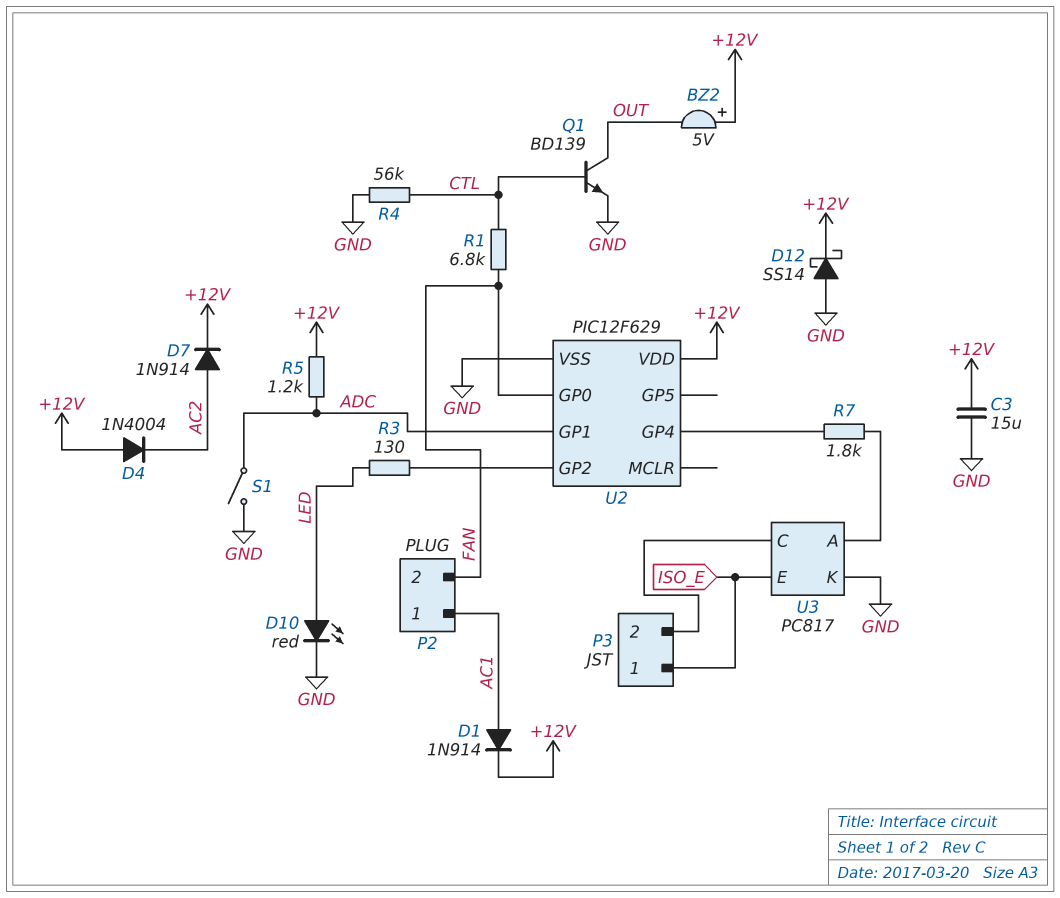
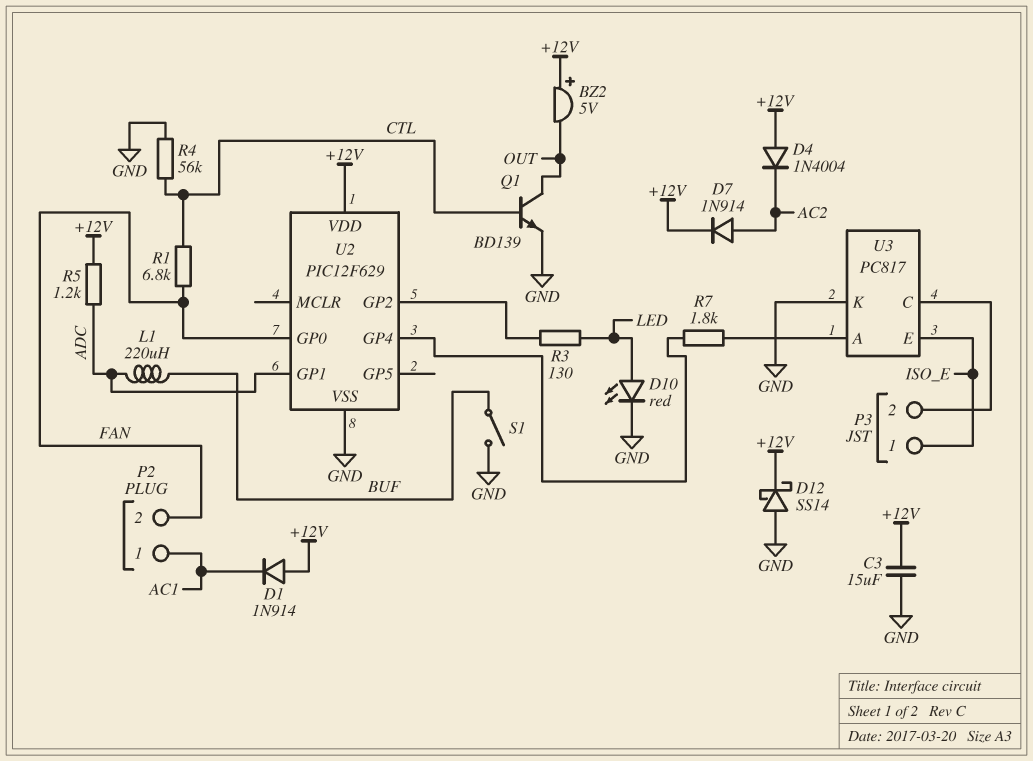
D1: diode 1N914 (A AC1, K +12V) -> diode 1N914 (A +12V, K AC1)
L1: none -> 220uH (ADC, BUF)
S1: switch (ADC, GND) -> switch (BUF, GND)

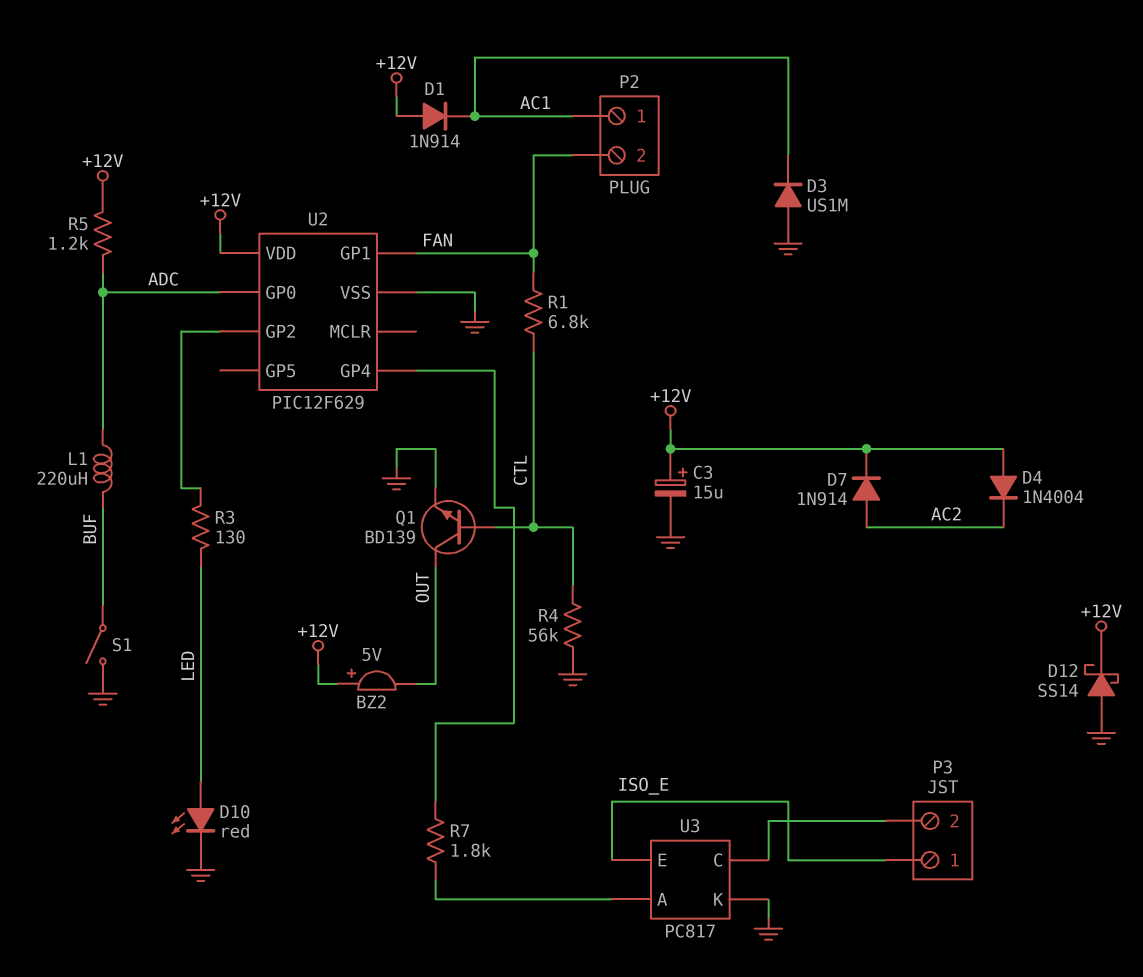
C3: 15uF (+12V, GND) -> 15uF (plus +12V, minus GND)
D3: none -> diode US1M (A GND, K AC1)
U2 pin GP0: FAN -> ADC
U2 pin GP1: ADC -> FAN

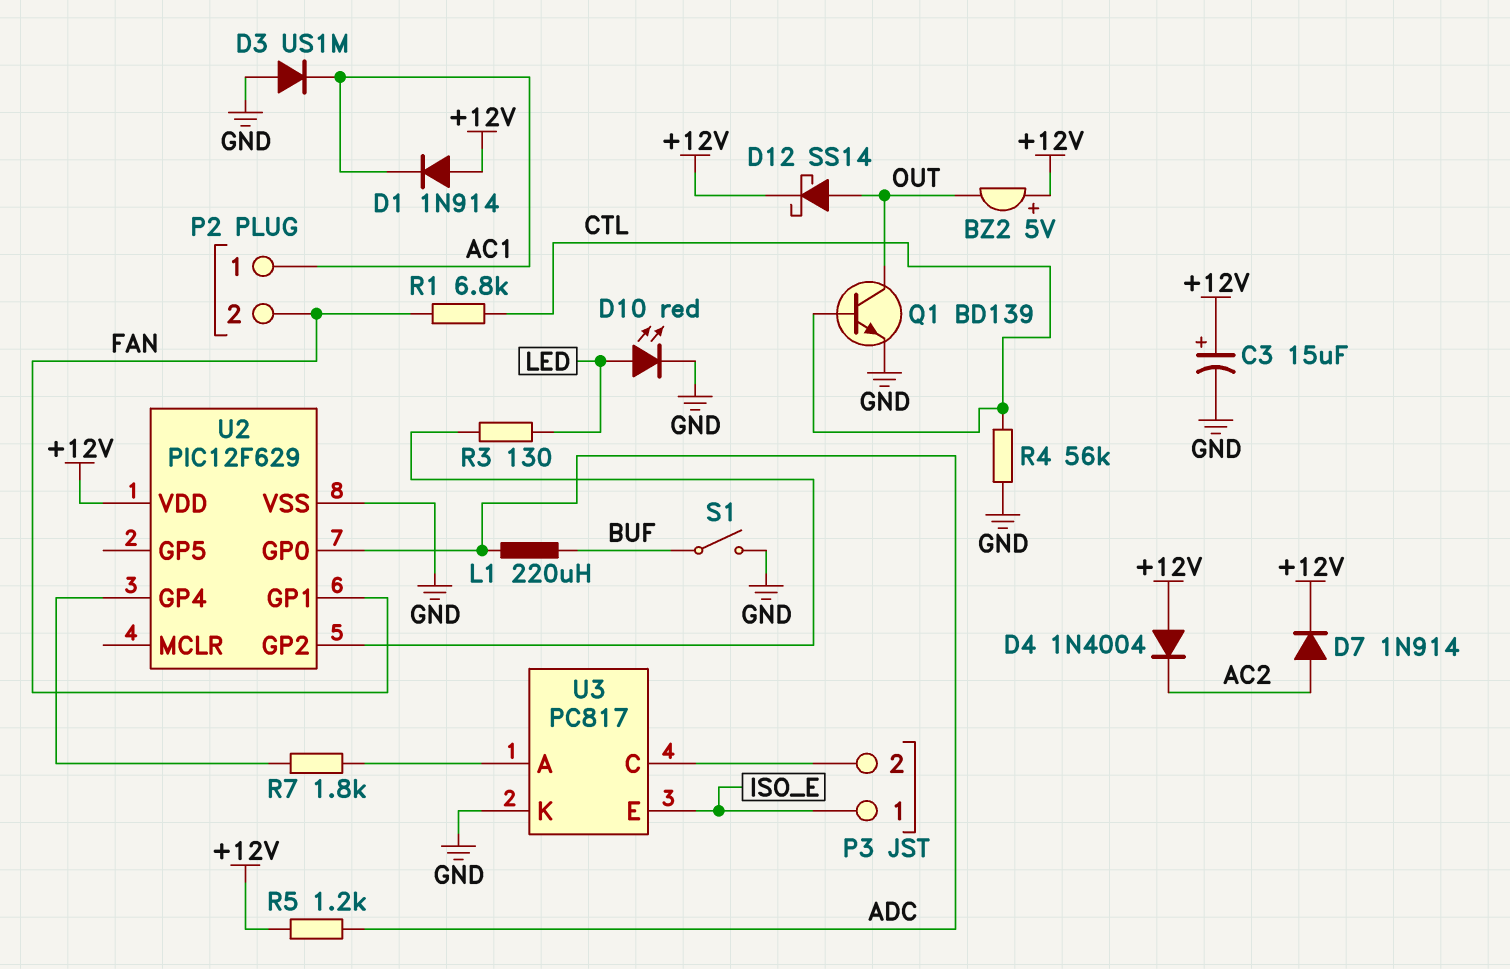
D12: schottky SS14 (A GND, K +12V) -> schottky SS14 (A OUT, K +12V)

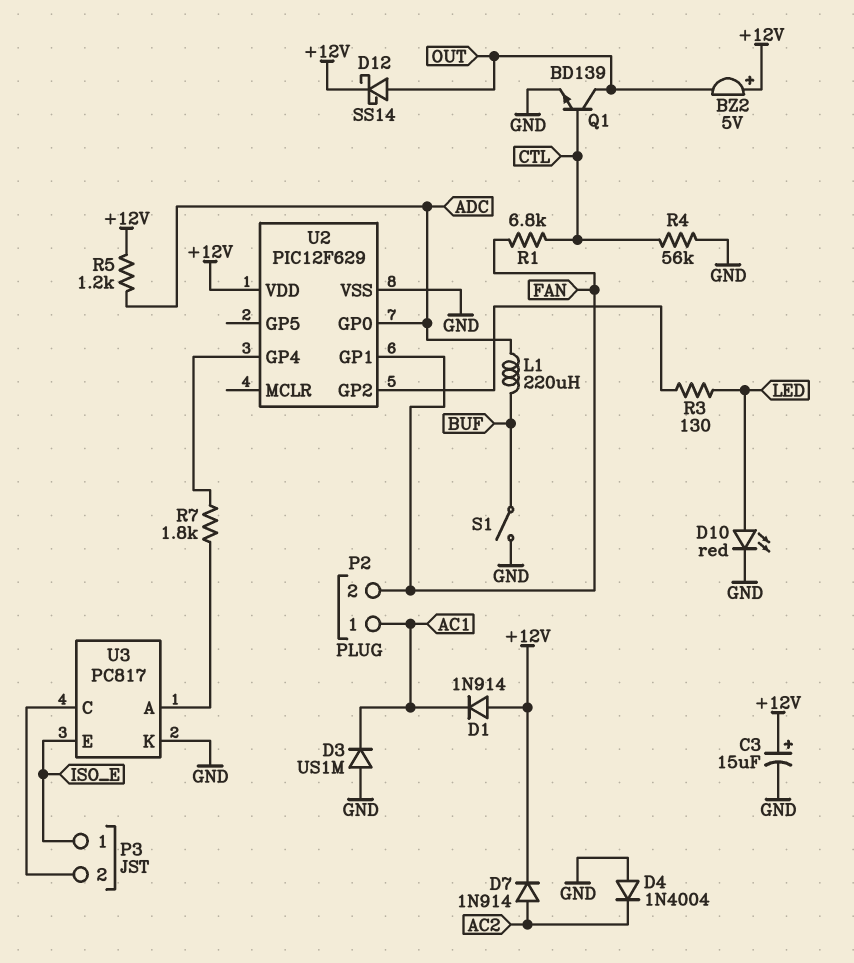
D4: diode 1N4004 (A +12V, K AC2) -> diode 1N4004 (A GND, K AC2)

